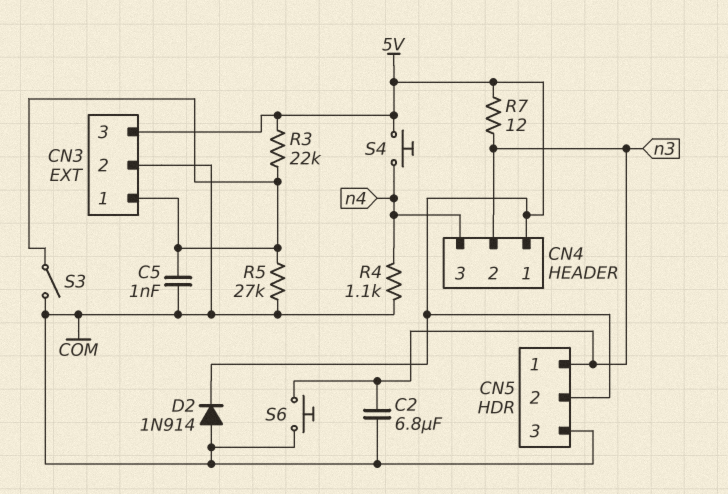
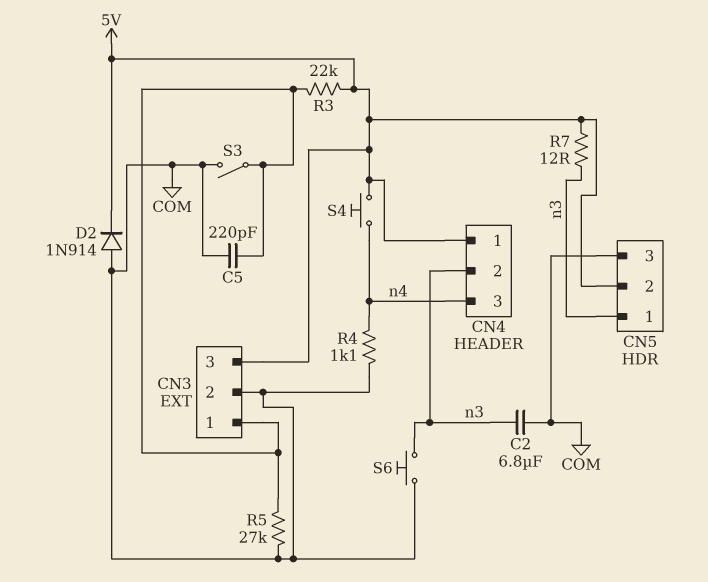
C5: 1nF (CN3/1, COM) -> 220pF (CN3/1, COM)

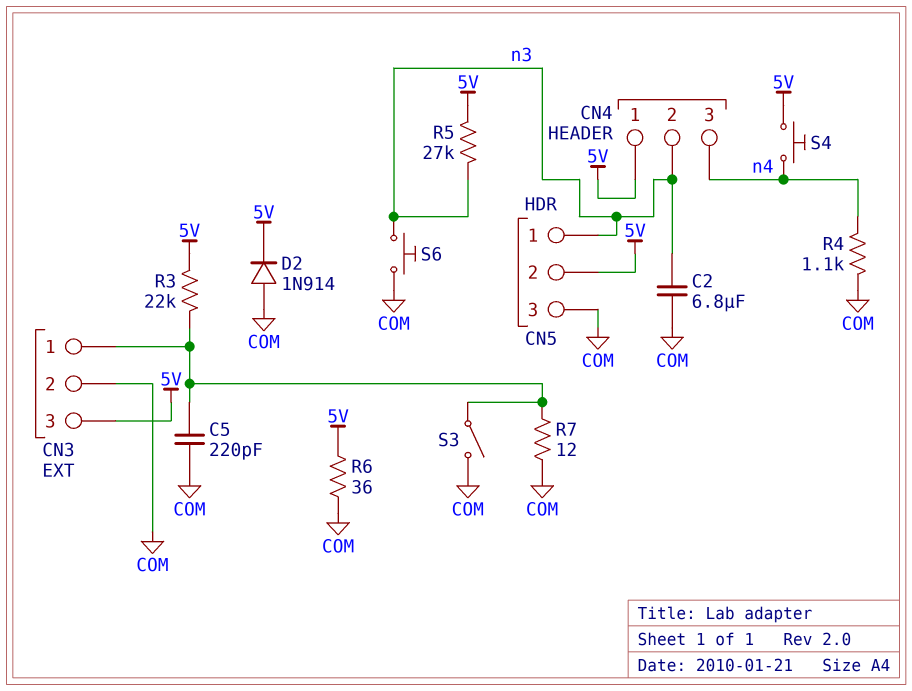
R5: 27k (CN3/1, COM) -> 27k (5V, n3)
R6: none -> 36 (5V, COM)
R7: 12 (5V, n3) -> 12 (CN3/1, COM)

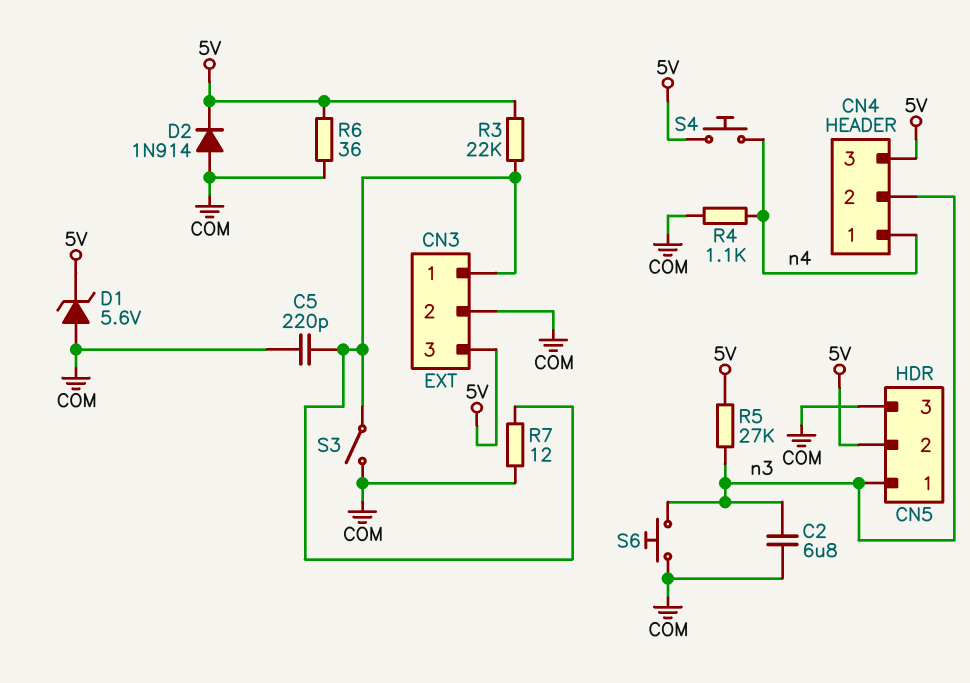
CN4 pin 1: 5V -> n4
CN4 pin 3: n4 -> 5V
D1: none -> zener 5.6V (A COM, K 5V)

